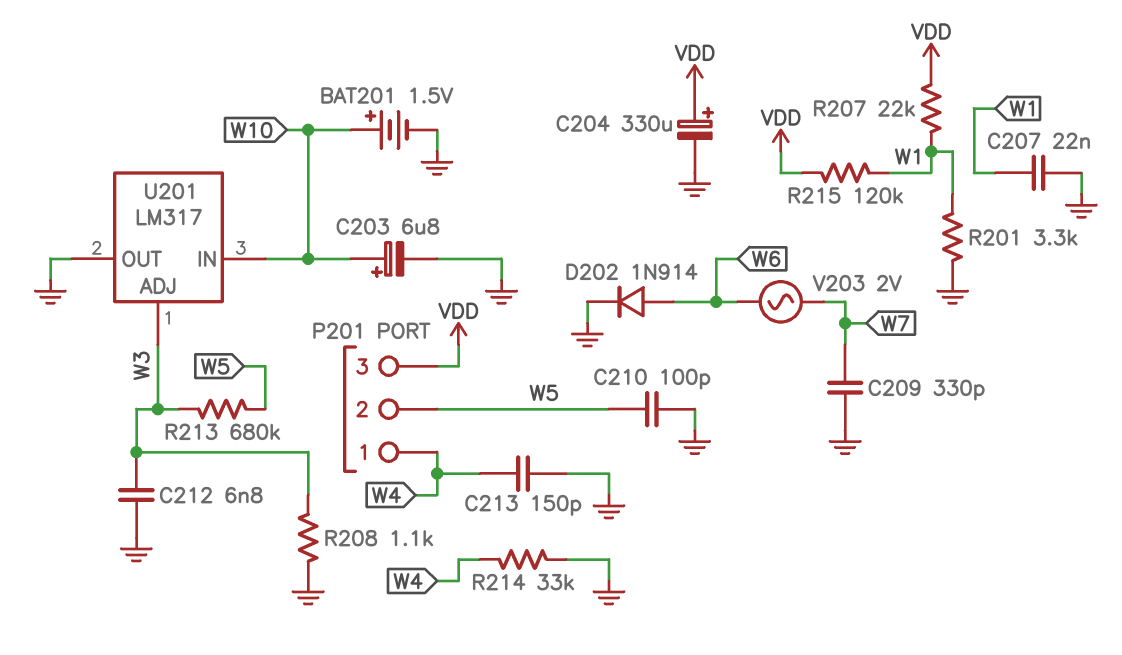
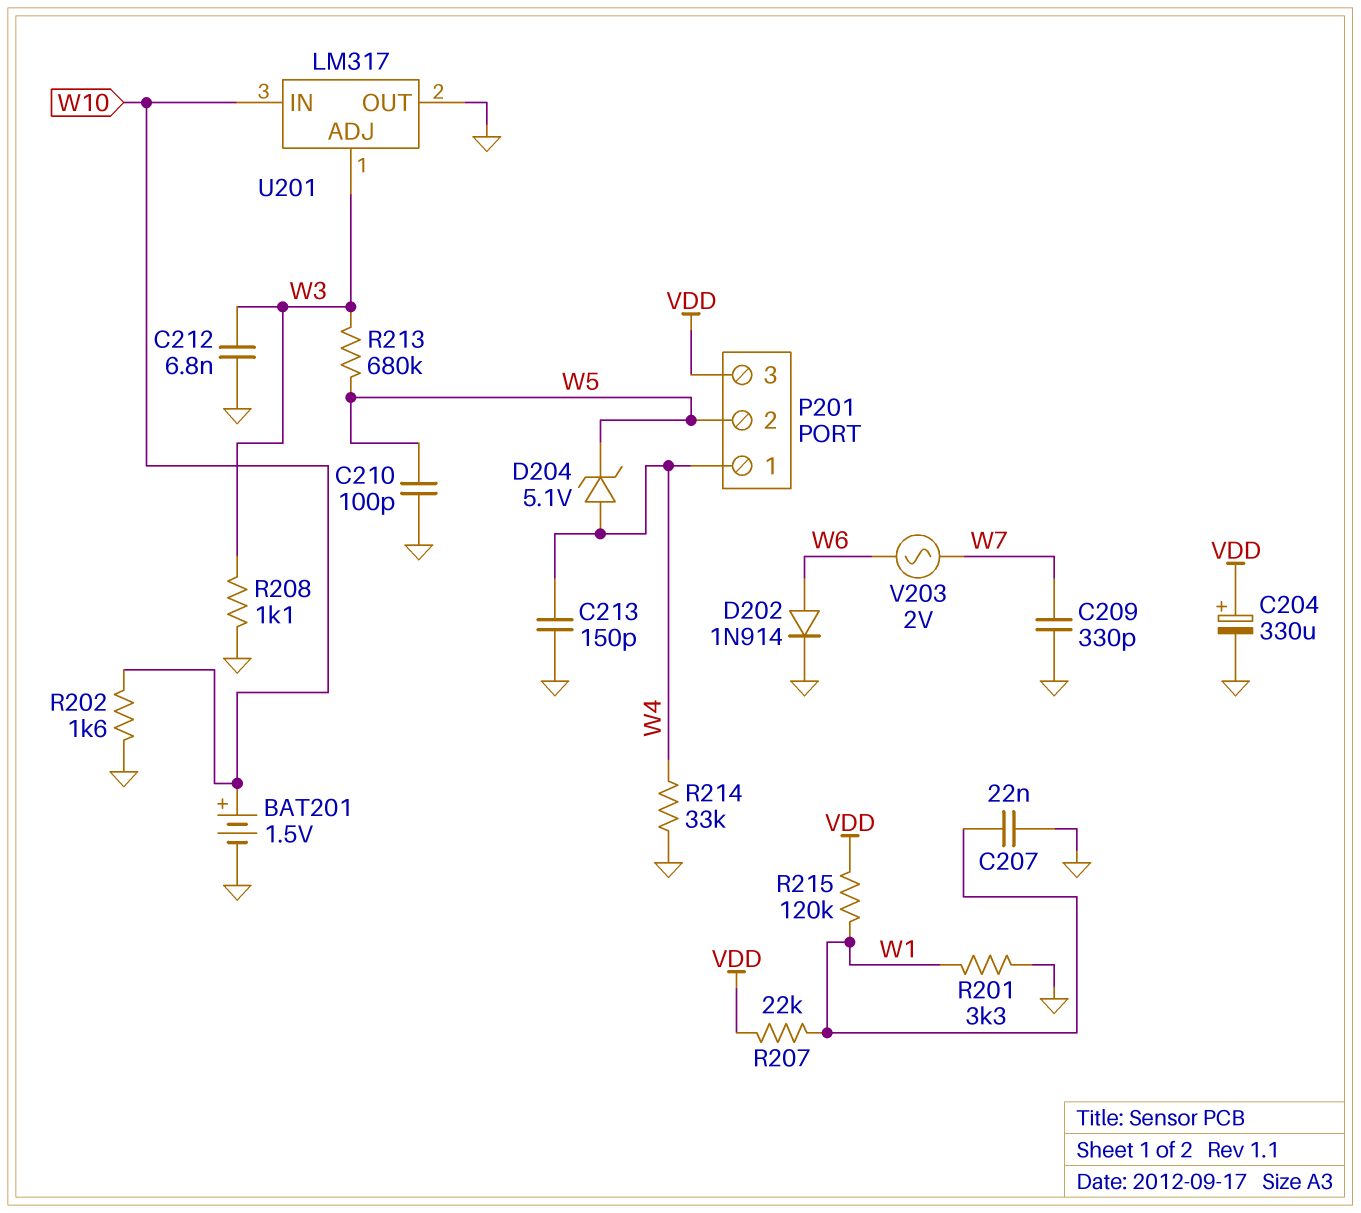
C203: 6.8uF (plus W10, minus GND) -> none
D204: none -> zener 5.1V (A W4, K W5)
R202: none -> 1.6k (GND, W10)

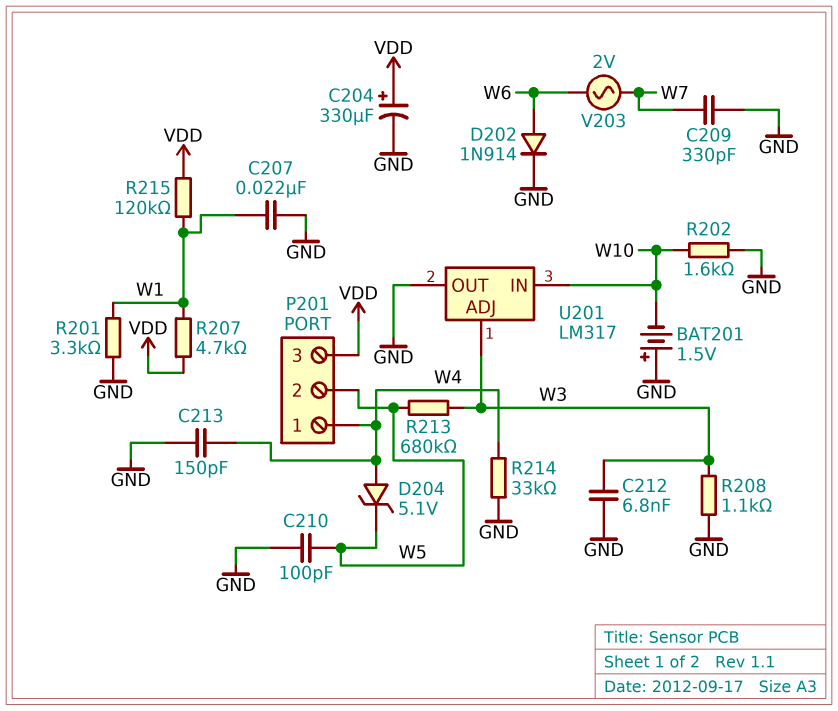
BAT201: 1.5V (plus W10, minus GND) -> 1.5V (plus GND, minus W10)
R207: 22k (VDD, W1) -> 4.7k (VDD, W1)

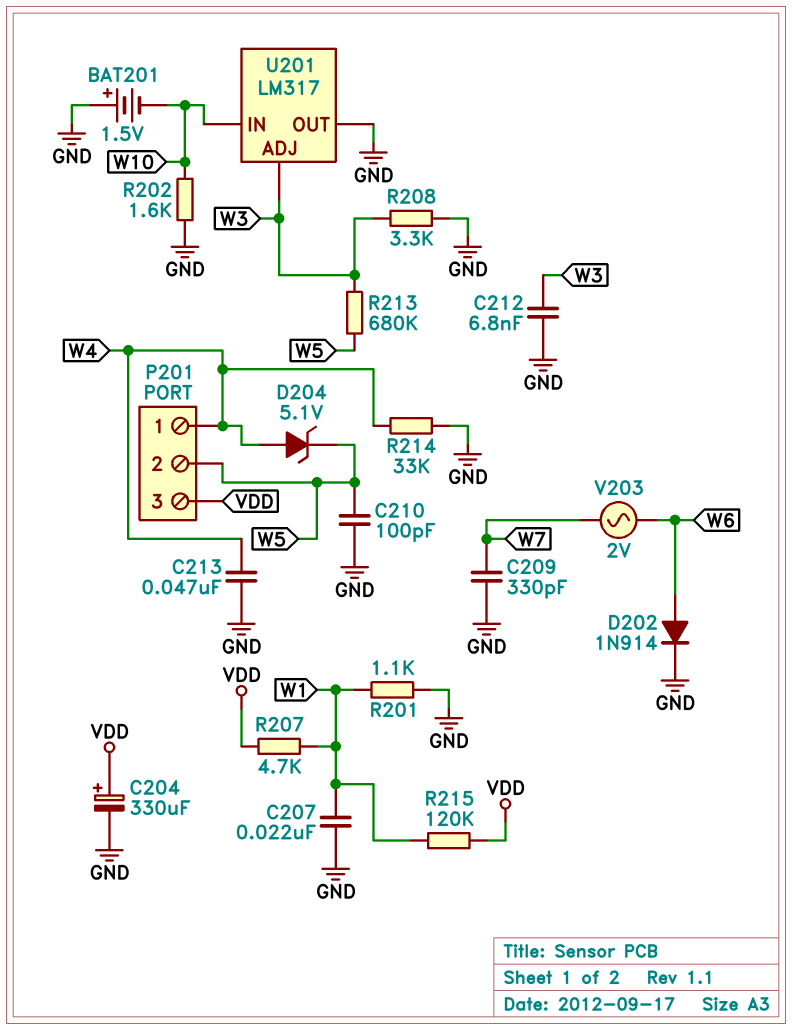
C213: 150pF (GND, W4) -> 47nF (GND, W4)
R201: 3.3k (GND, W1) -> 1.1k (GND, W1)
R208: 1.1k (GND, W3) -> 3.3k (GND, W3)

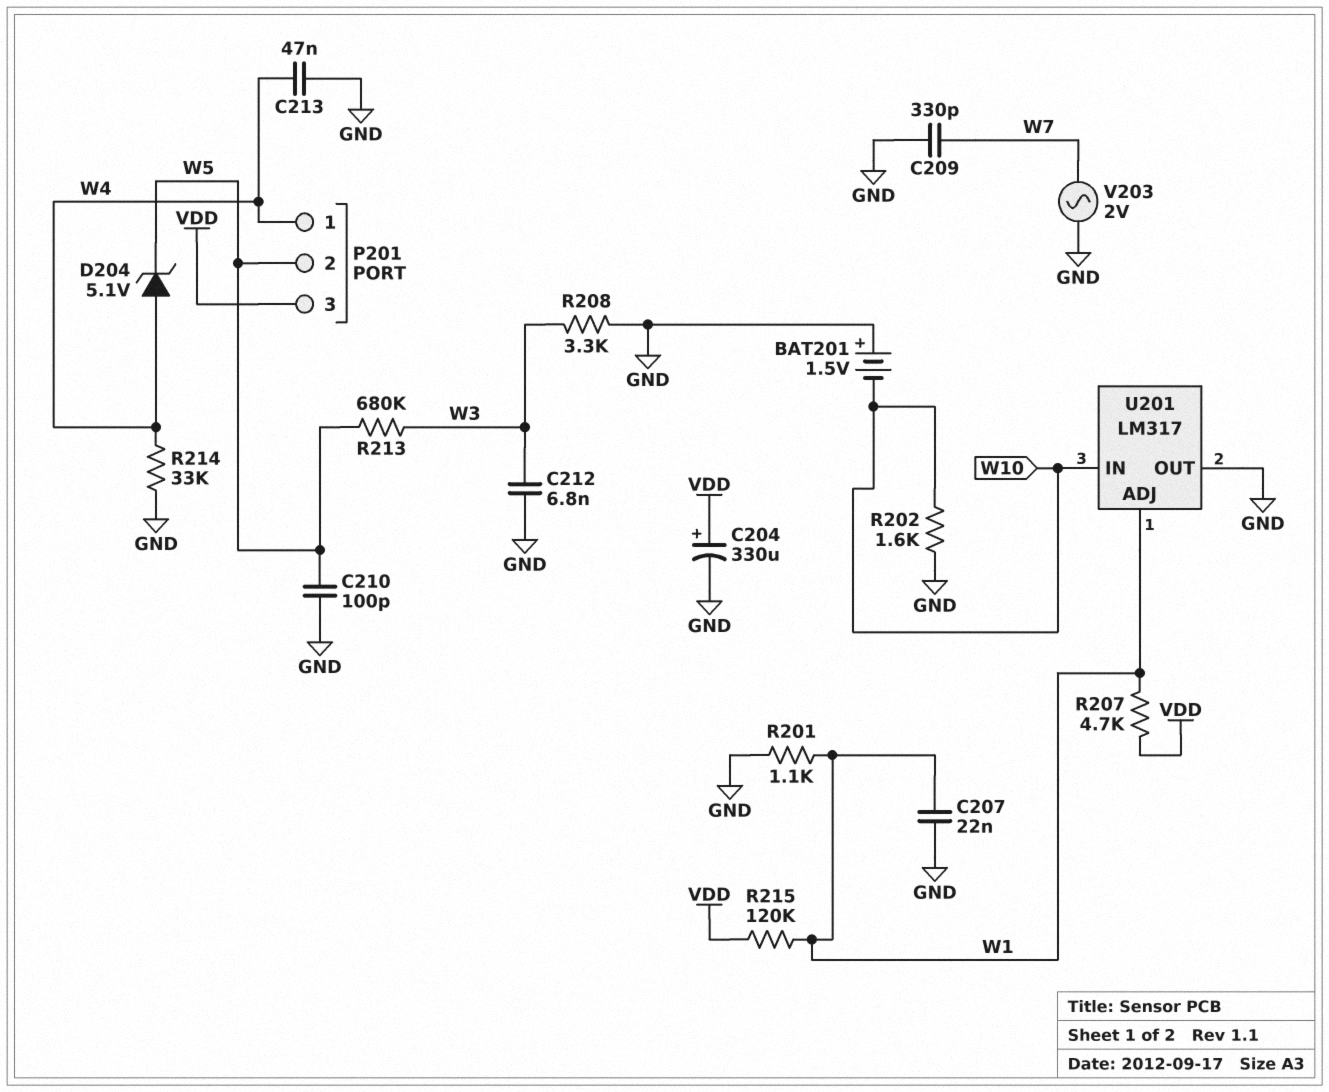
D202: diode 1N914 (A W6, K GND) -> none
U201 pin ADJ: W3 -> W1
V203: AC 2V (W6, W7) -> AC 2V (GND, W7)

